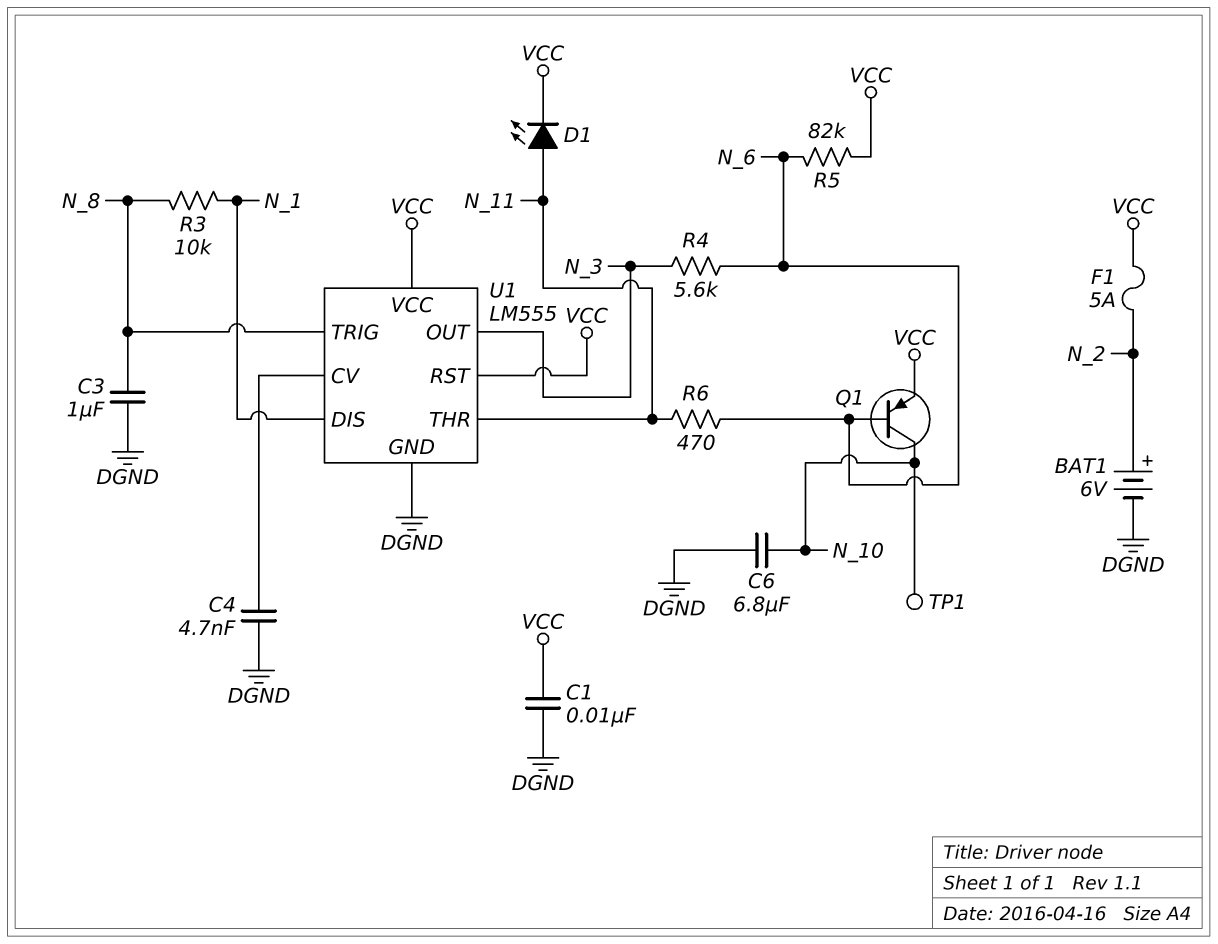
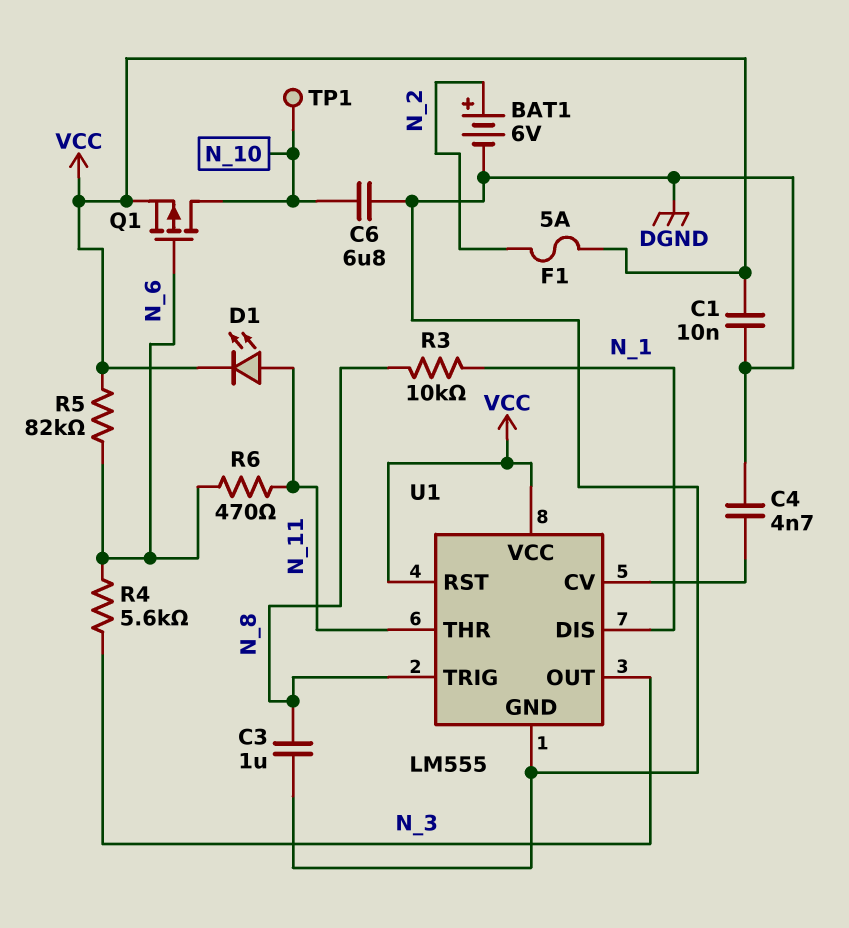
Q1: PNP (B N_6, C N_10, E VCC) -> PMOS (G N_6, D N_10, S VCC)

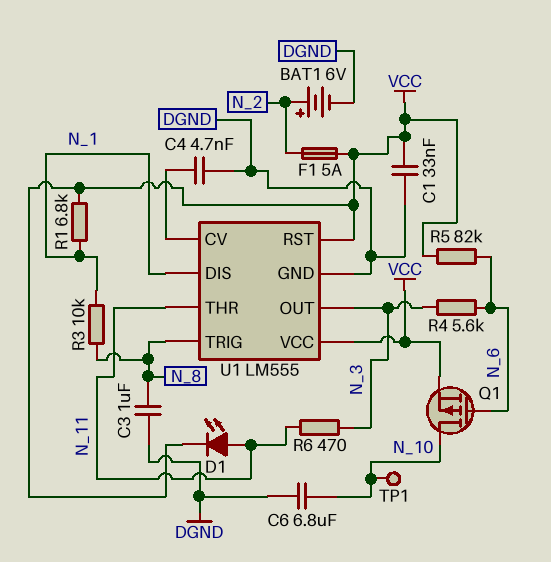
C1: 10nF (DGND, VCC) -> 33nF (DGND, VCC)
R1: none -> 6.8k (N_1, VCC)
R6: 470 (N_6, N_11) -> 470 (N_3, N_11)

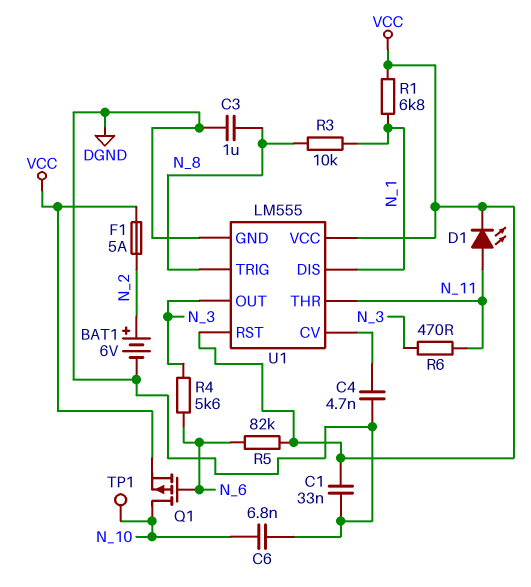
C6: 6.8uF (DGND, N_10) -> 6.8nF (DGND, N_10)

